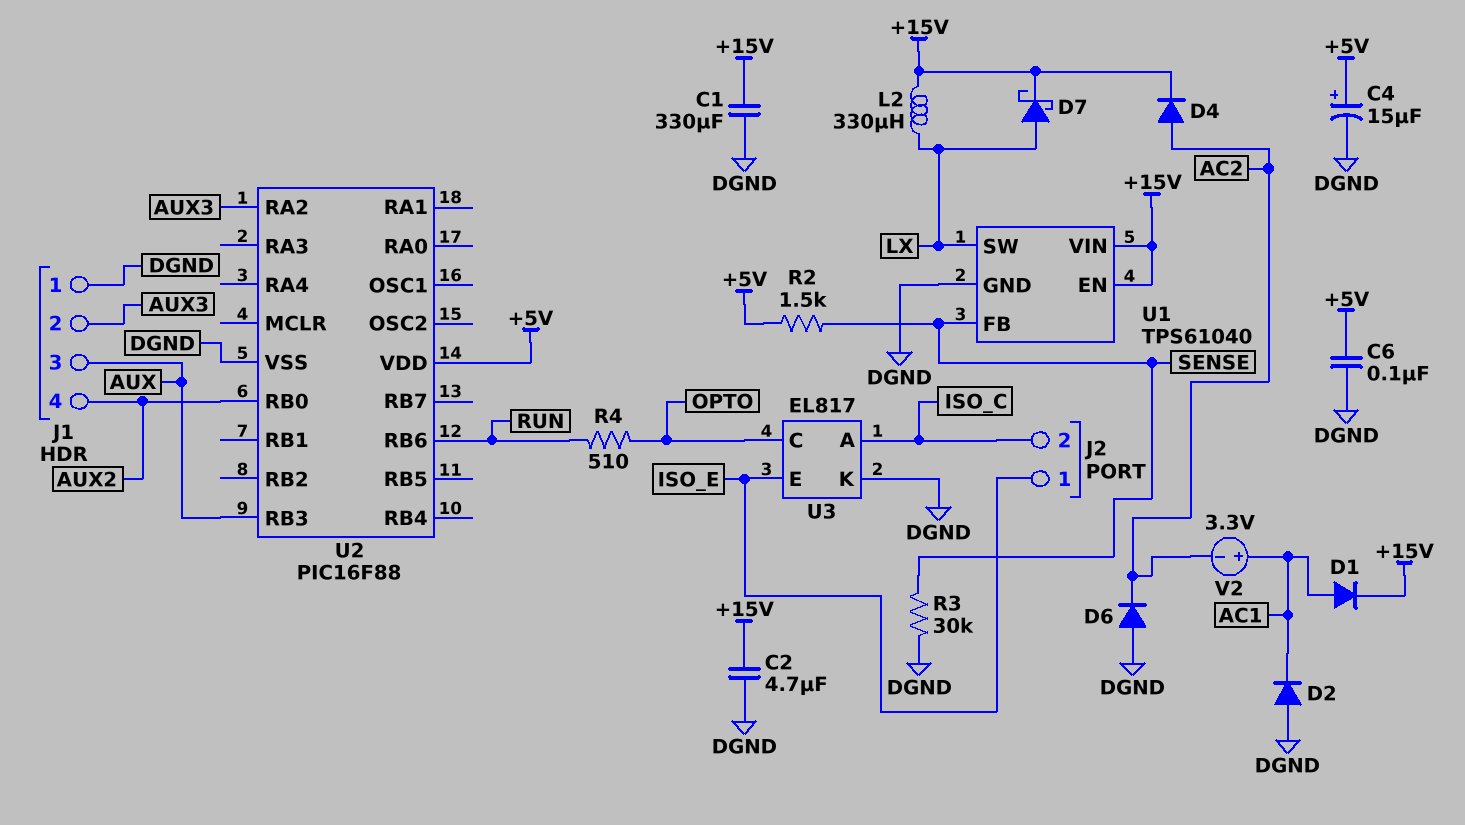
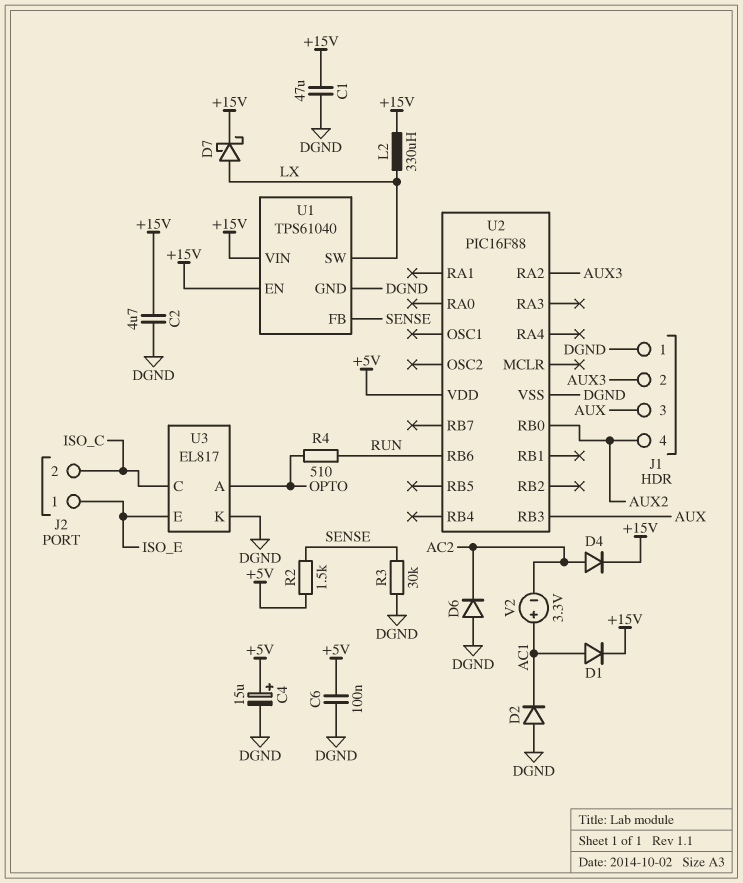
C1: 330uF (+15V, DGND) -> 47uF (+15V, DGND)
U3 pin A: ISO_C -> OPTO
U3 pin C: OPTO -> ISO_C

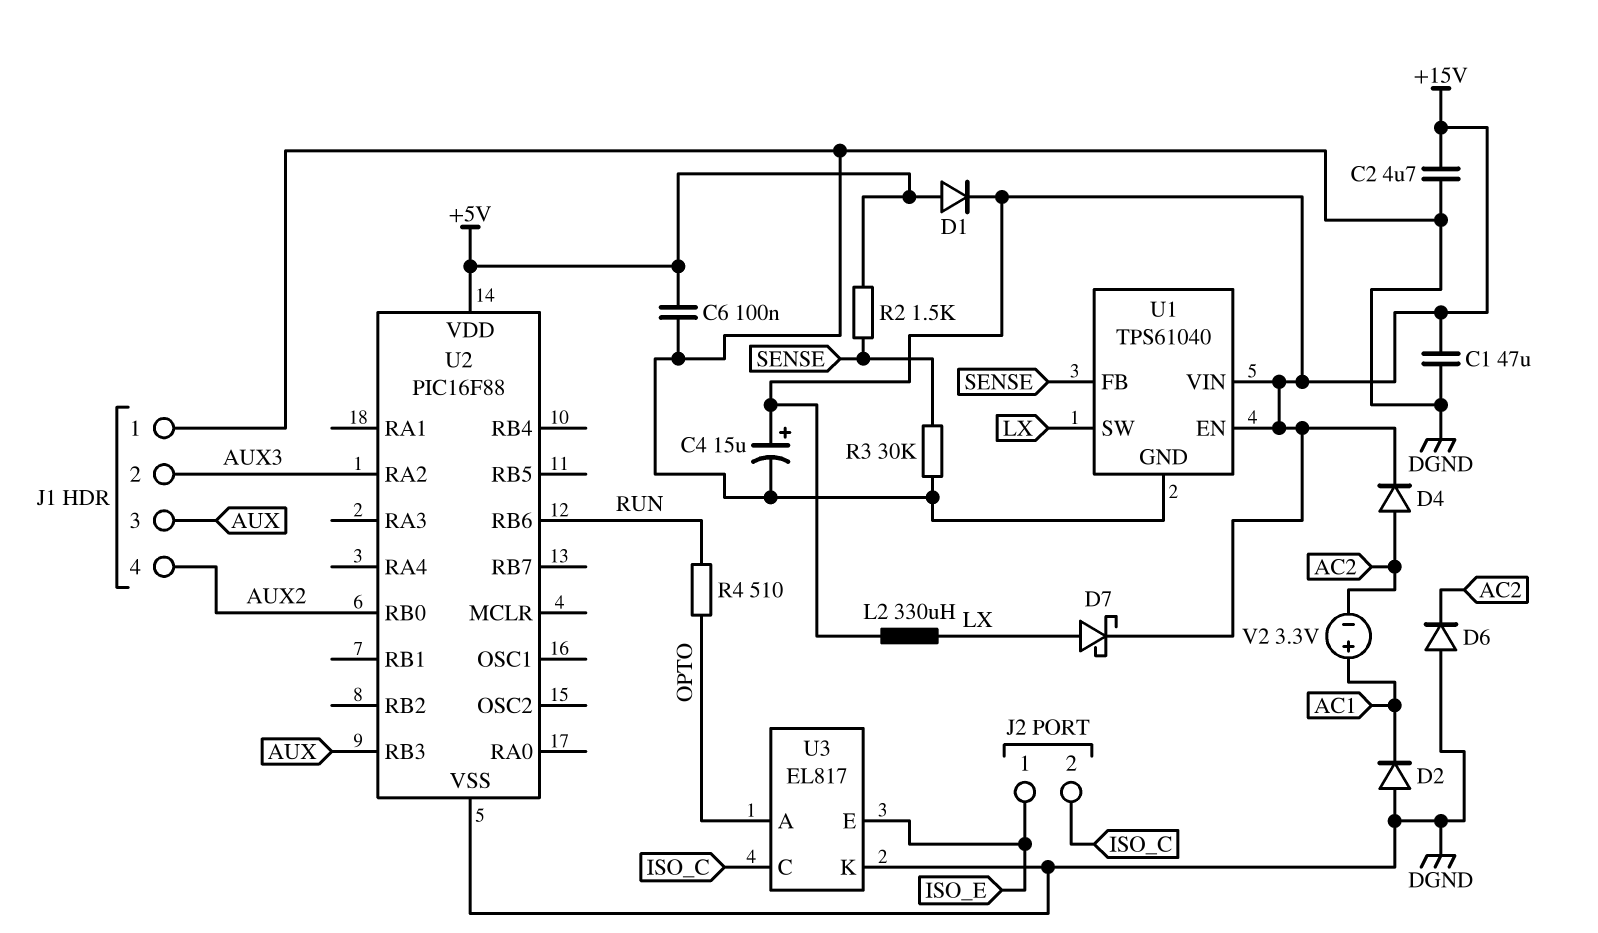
C4: 15uF (plus +5V, minus DGND) -> 15uF (plus +15V, minus DGND)
D1: diode (A AC1, K +15V) -> diode (A +5V, K +15V)

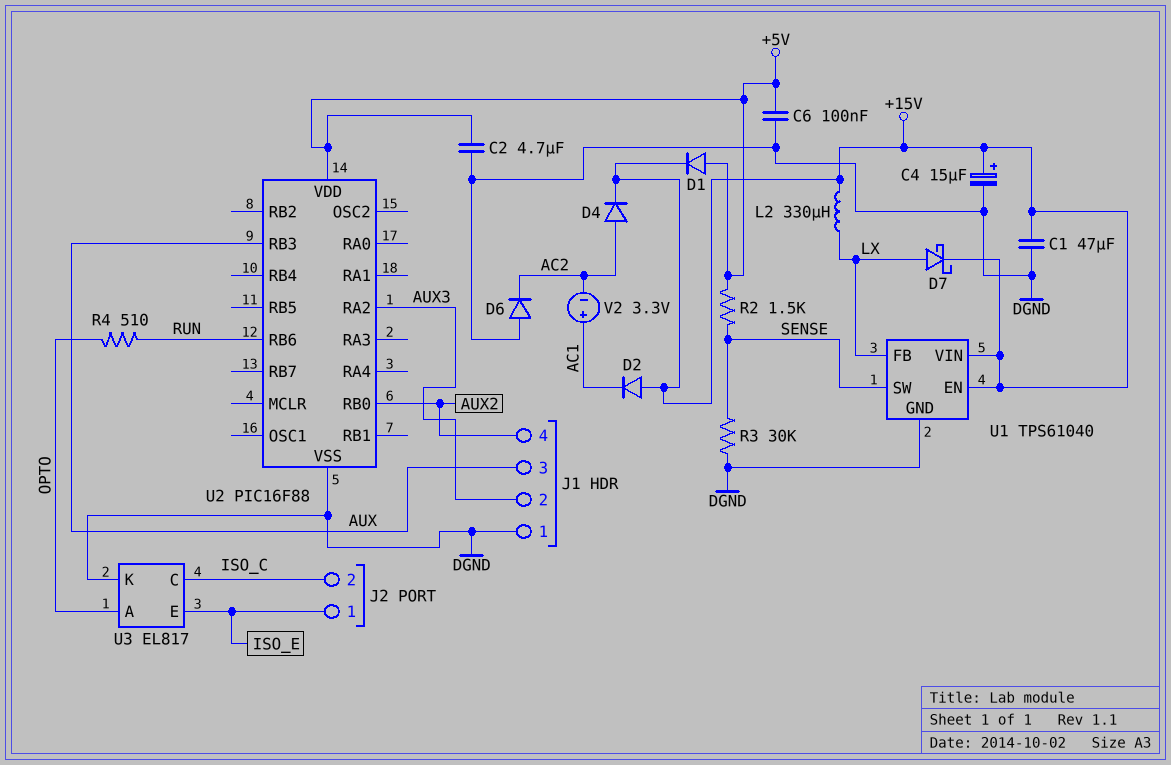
C2: 4.7uF (+15V, DGND) -> 4.7uF (+5V, DGND)
D2: diode (A DGND, K AC1) -> diode (A +15V, K AC1)
U1 pin FB: SENSE -> LX
U1 pin SW: LX -> SENSE

